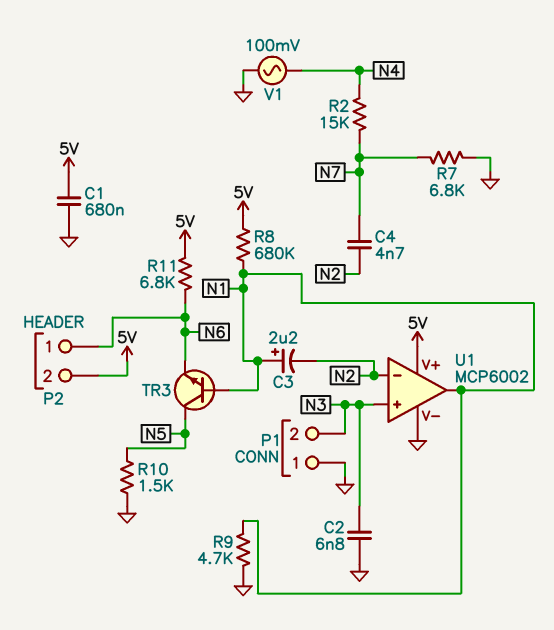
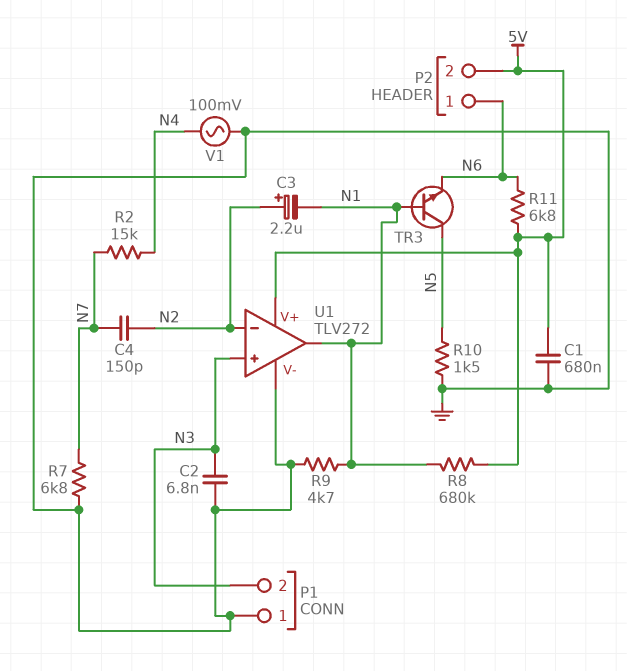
C3: 2.2uF (plus N1, minus N2) -> 2.2uF (plus N2, minus N1)
C4: 4.7nF (N2, N7) -> 150pF (N2, N7)
U1: MCP6002 -> TLV272

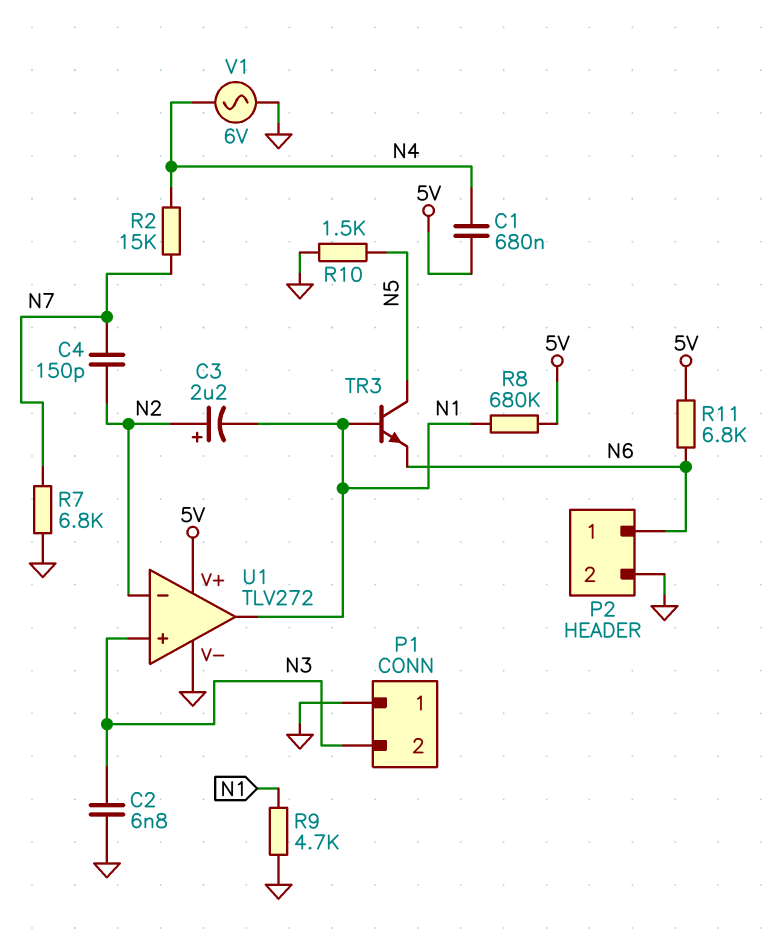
C1: 680nF (5V, GND) -> 680nF (5V, N4)
P2 pin 2: 5V -> GND
V1: AC 100mV (GND, N4) -> AC 6V (GND, N4)

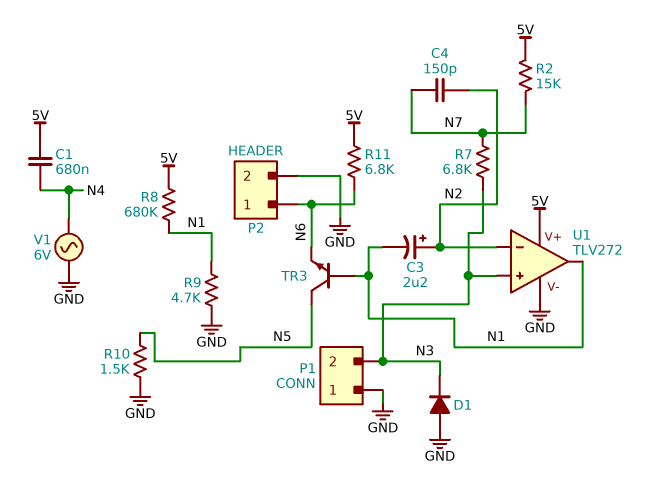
C2: 6.8nF (GND, N3) -> none
D1: none -> diode (A GND, K N3)
R2: 15k (N4, N7) -> 15k (5V, N7)
R7: 6.8k (GND, N7) -> 6.8k (N3, N7)

